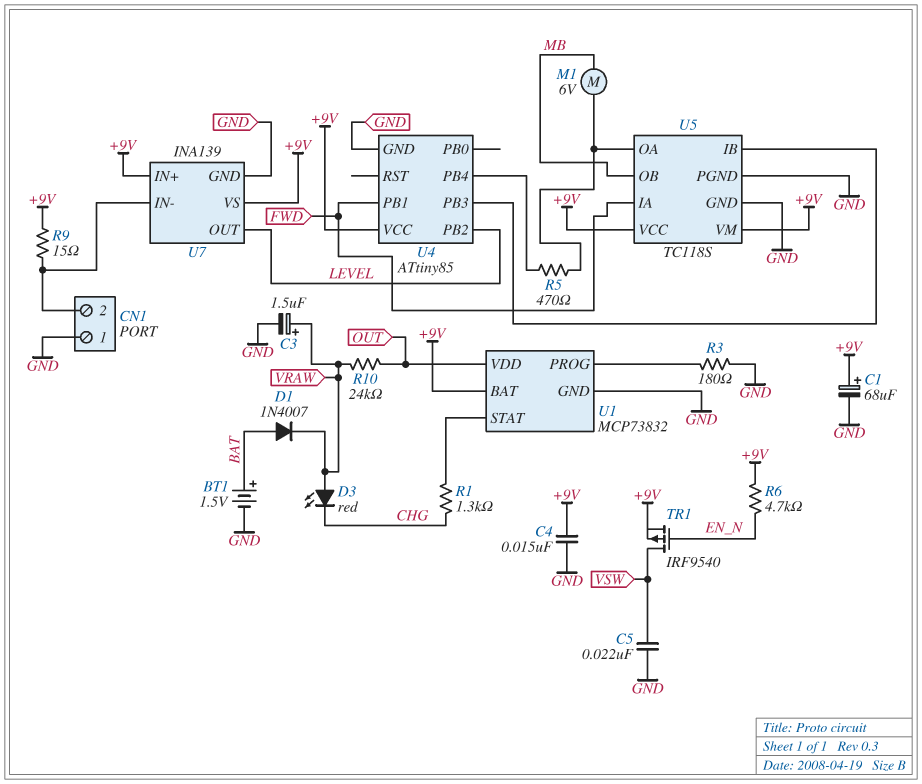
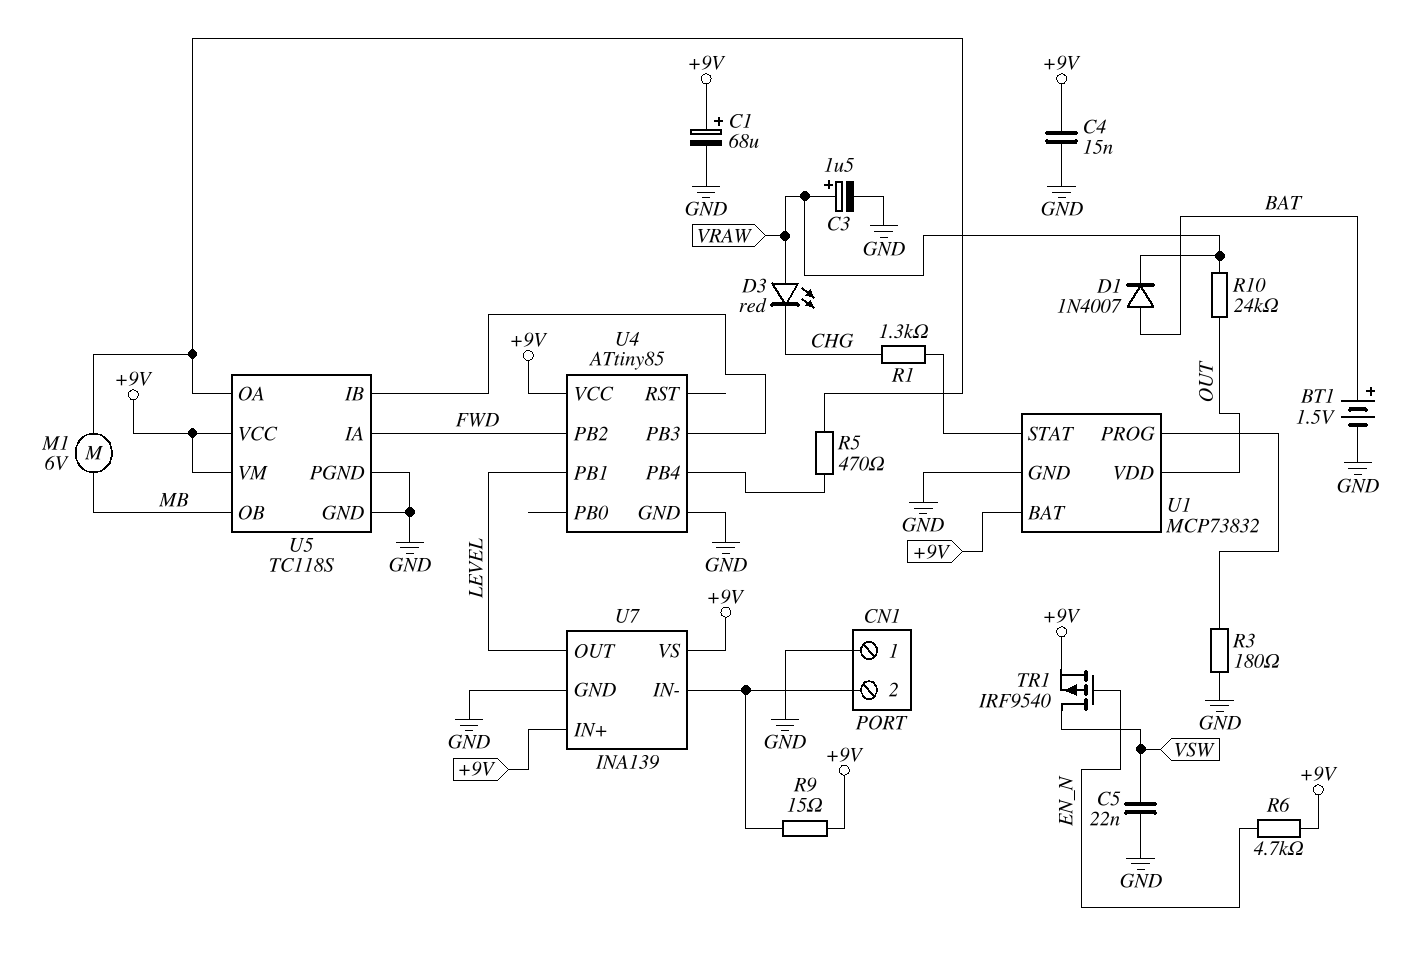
U4 pin PB1: FWD -> LEVEL
U4 pin PB2: LEVEL -> FWD

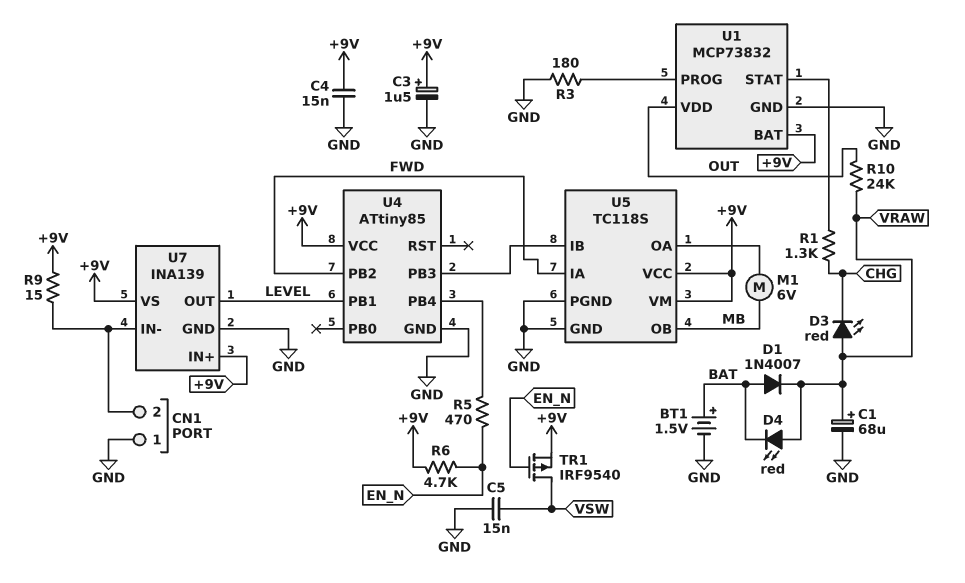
C1: 68uF (plus +9V, minus GND) -> 68uF (plus VRAW, minus GND)
C3: 1.5uF (plus VRAW, minus GND) -> 1.5uF (plus +9V, minus GND)
C5: 22nF (GND, VSW) -> 15nF (GND, VSW)
D4: none -> LED red (A VRAW, K BAT)
R5: 470 (U4/PB4, U5/OA) -> 470 (EN_N, U4/PB4)

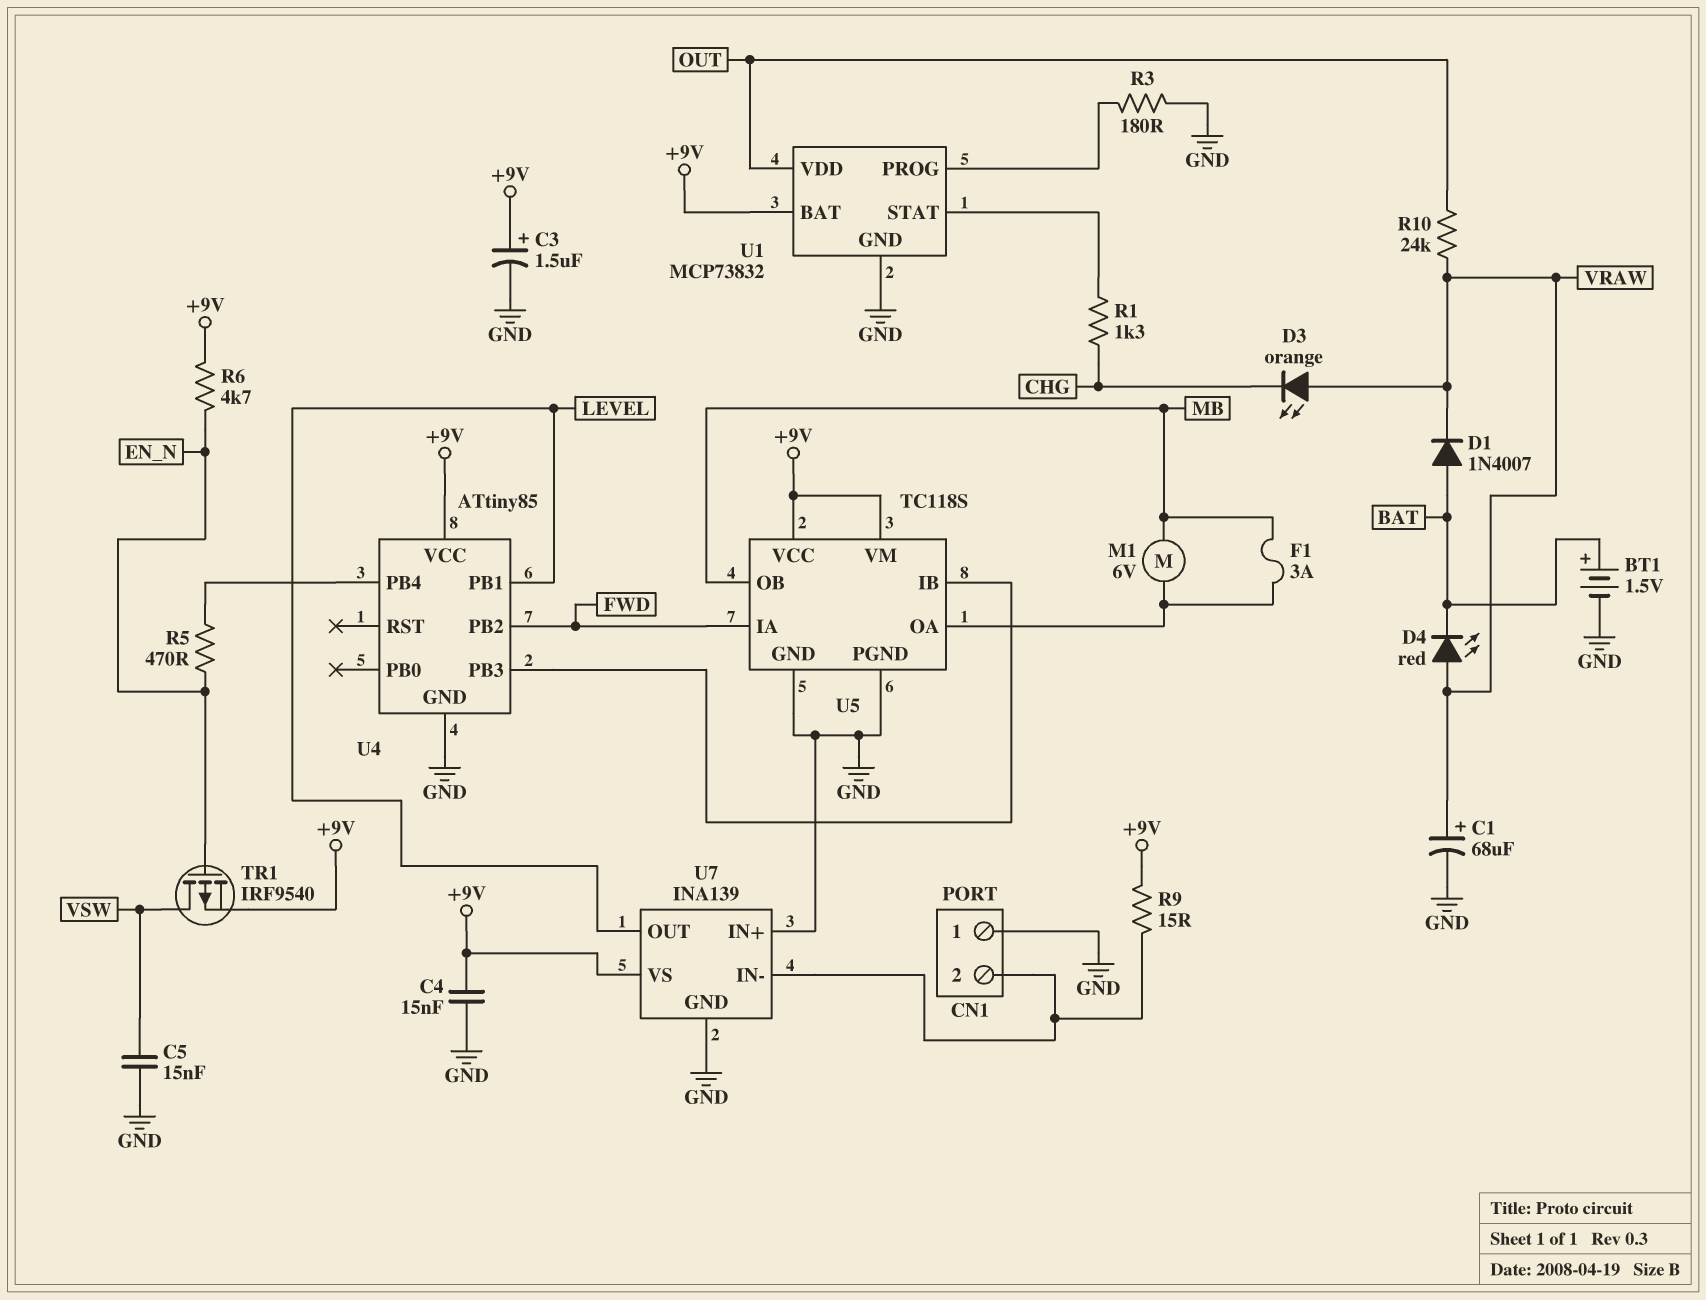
D3: LED red (A VRAW, K CHG) -> LED orange (A VRAW, K CHG)
F1: none -> 3A (MB, U5/OA)
U7 pin IN+: +9V -> GND

